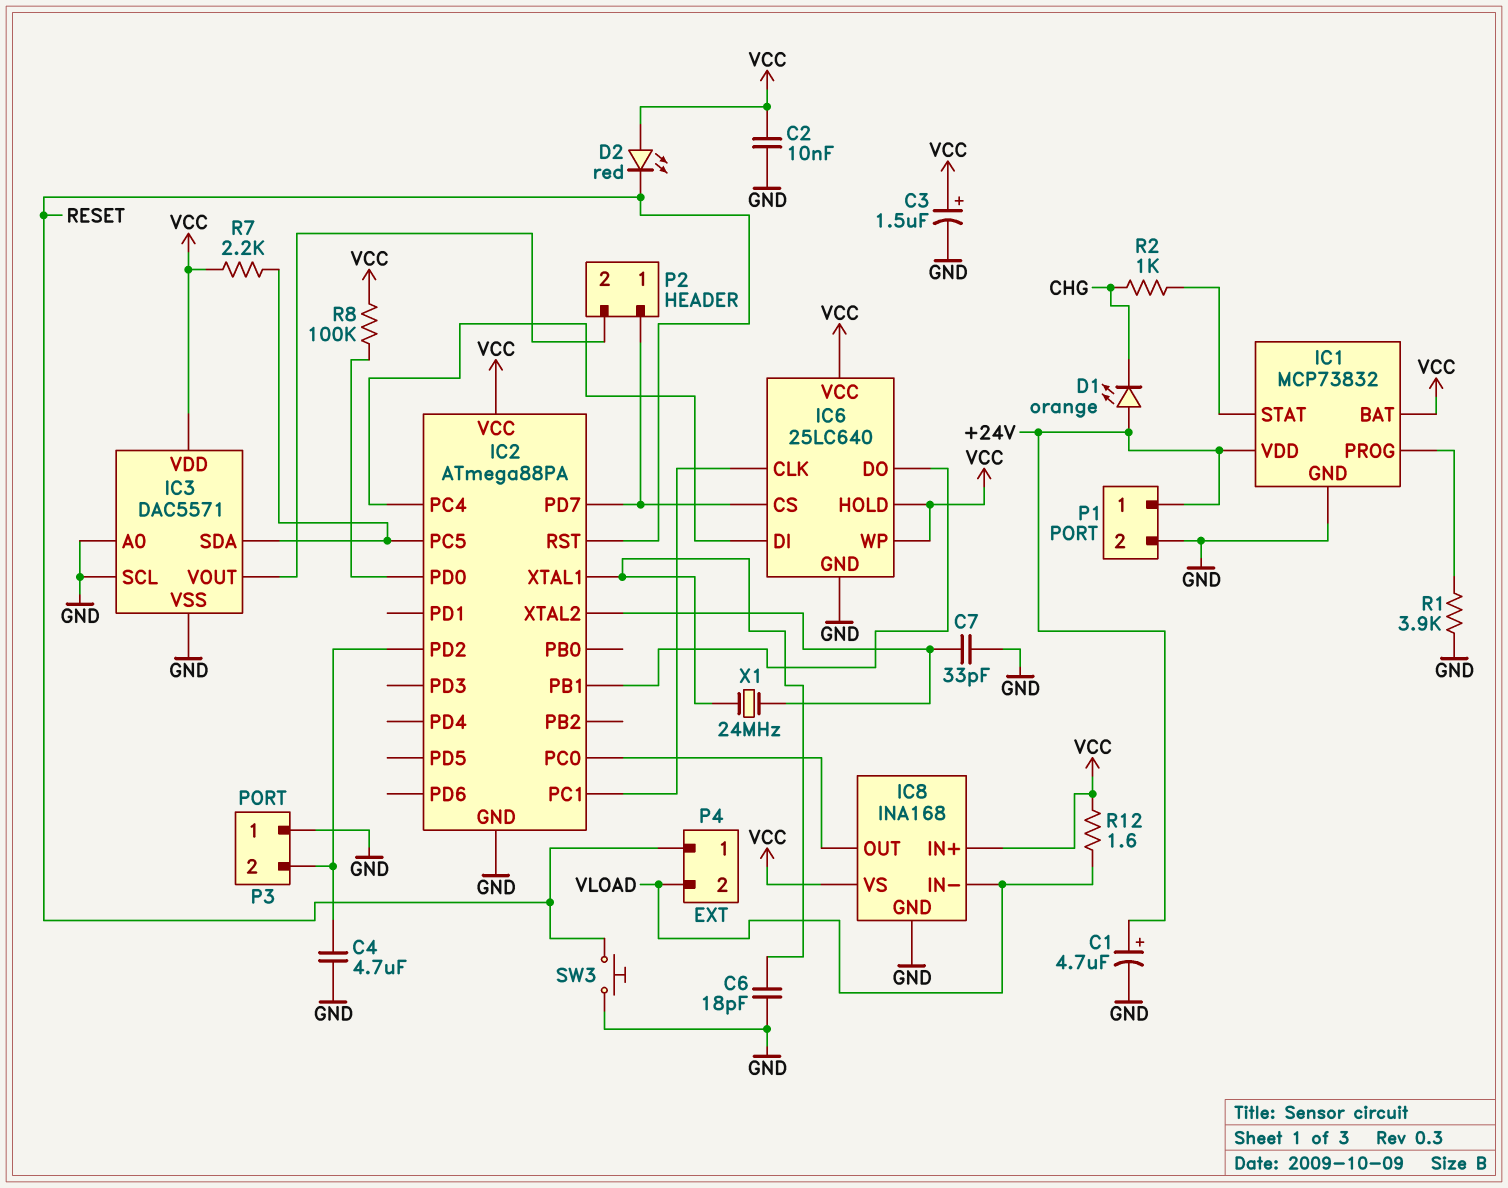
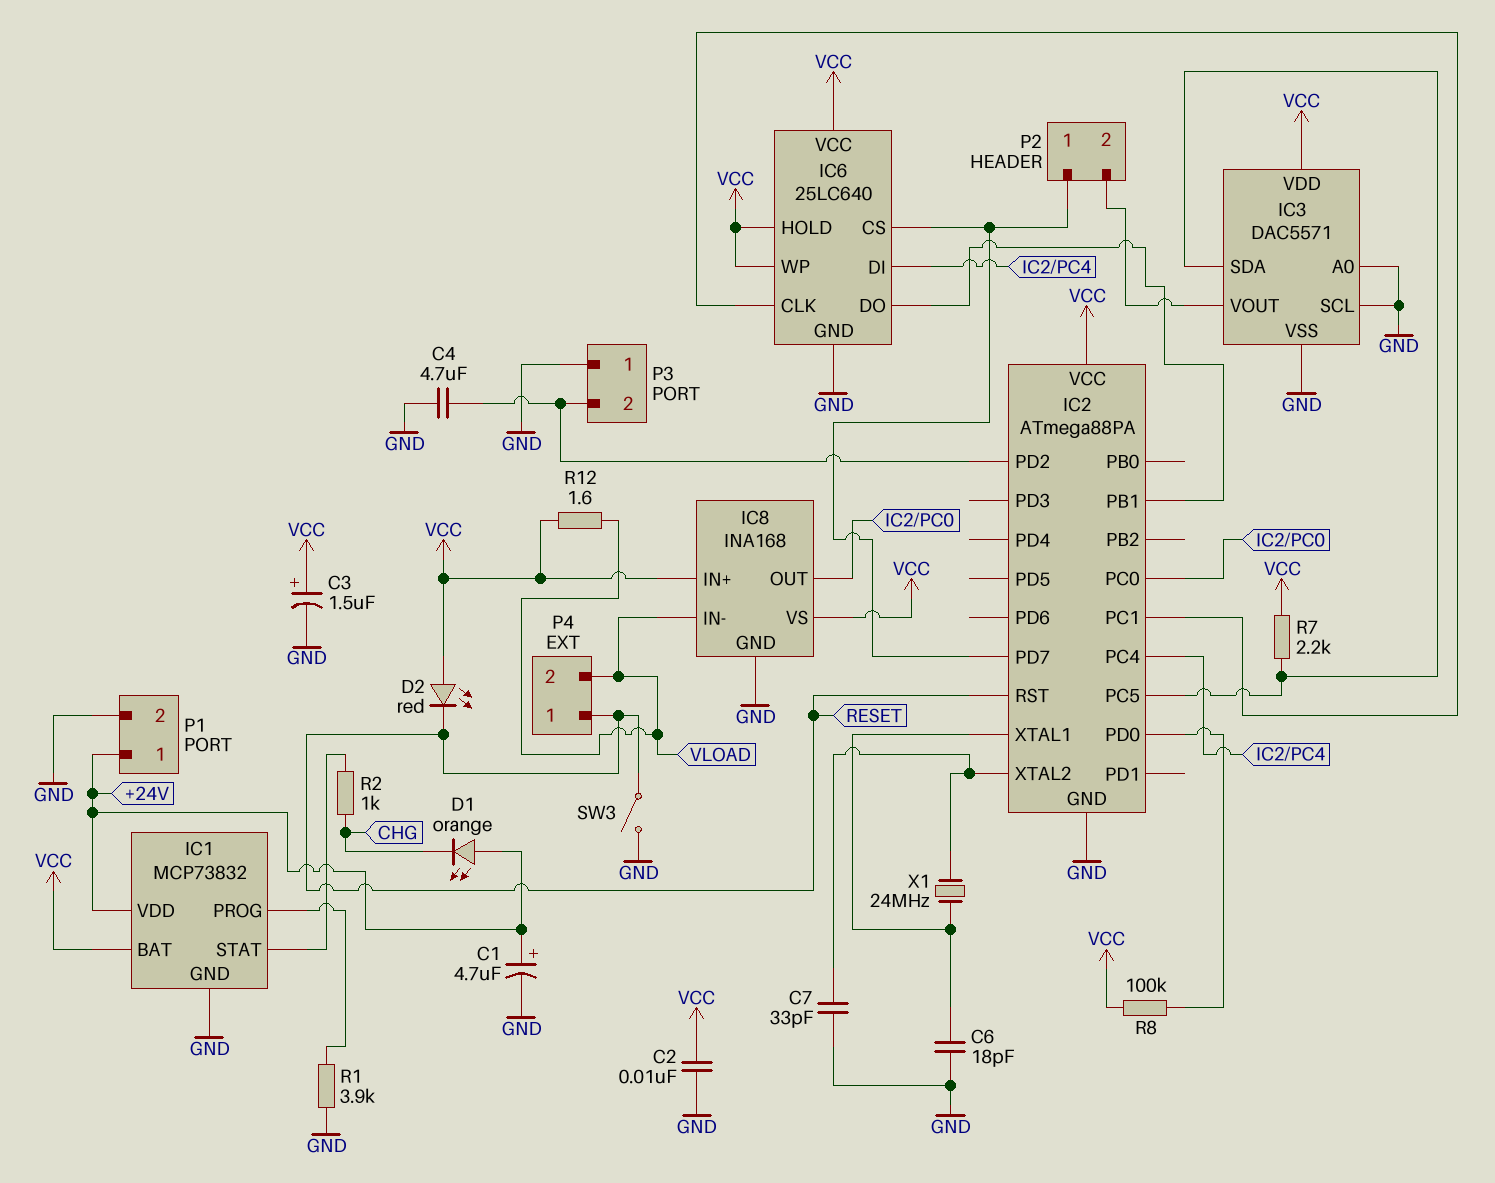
SW3: button (GND, RESET) -> switch (GND, RESET)

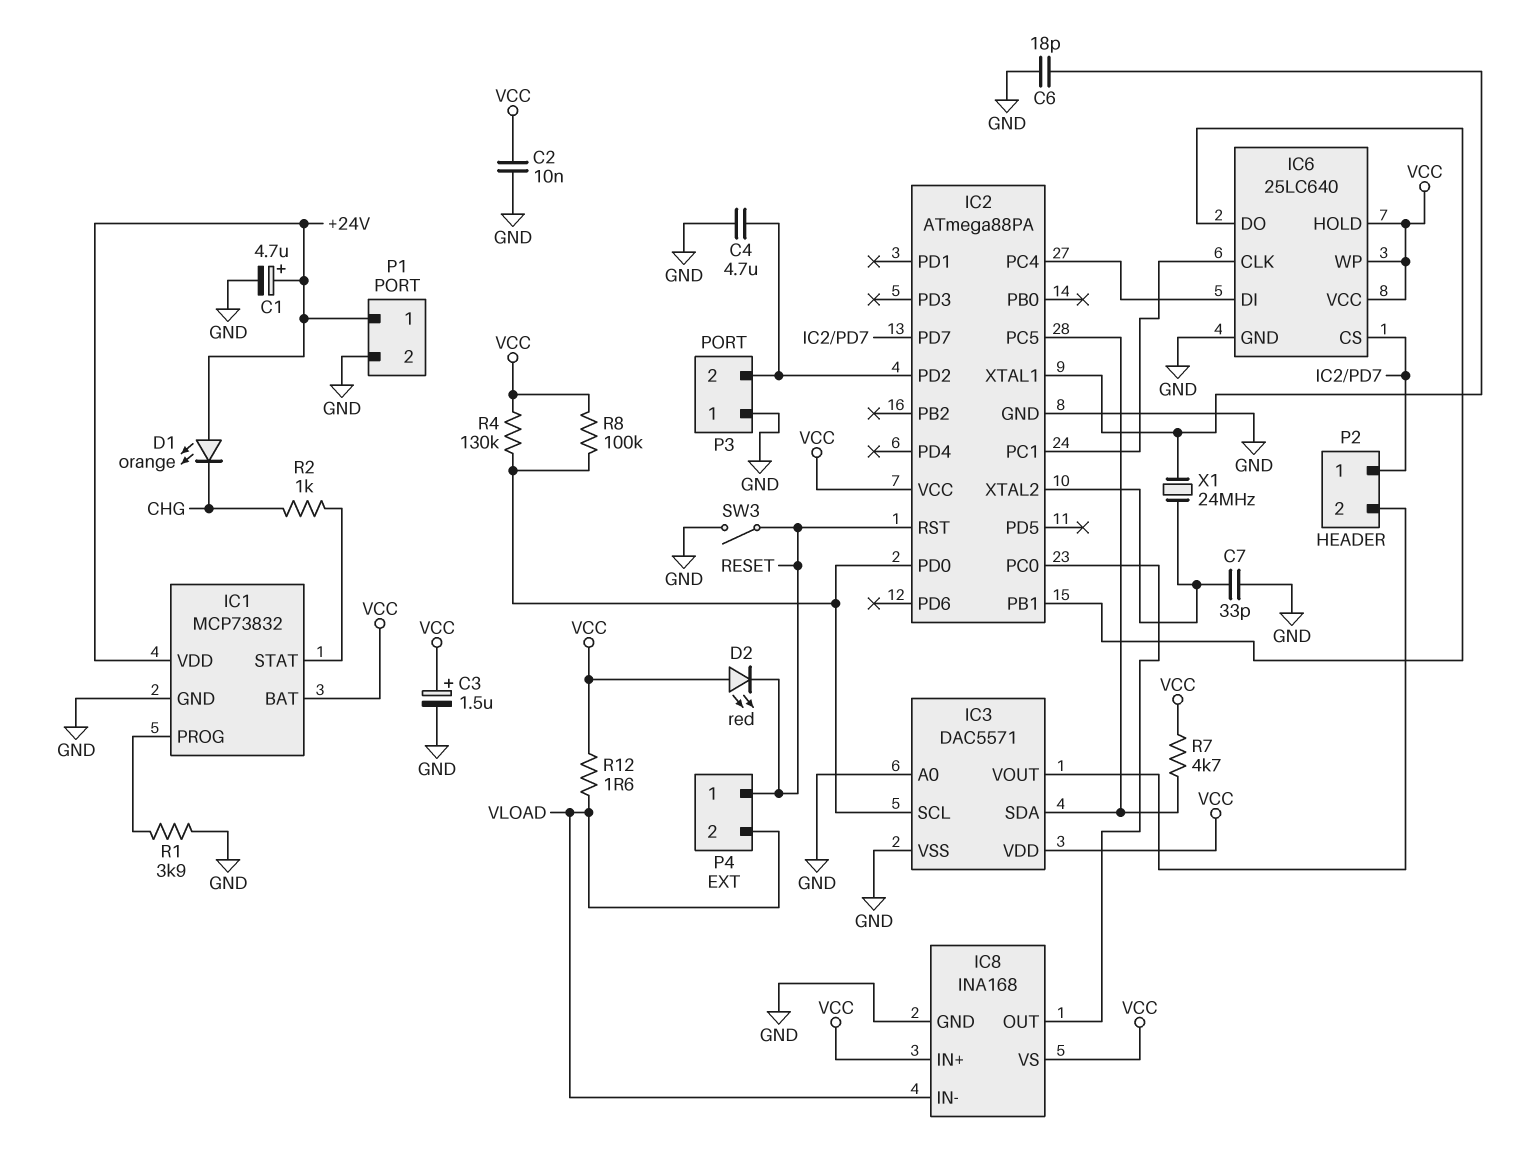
IC3 pin SCL: GND -> IC2/PD0
R4: none -> 130k (IC2/PD0, VCC)
R7: 2.2k (IC2/PC5, VCC) -> 4.7k (IC2/PC5, VCC)

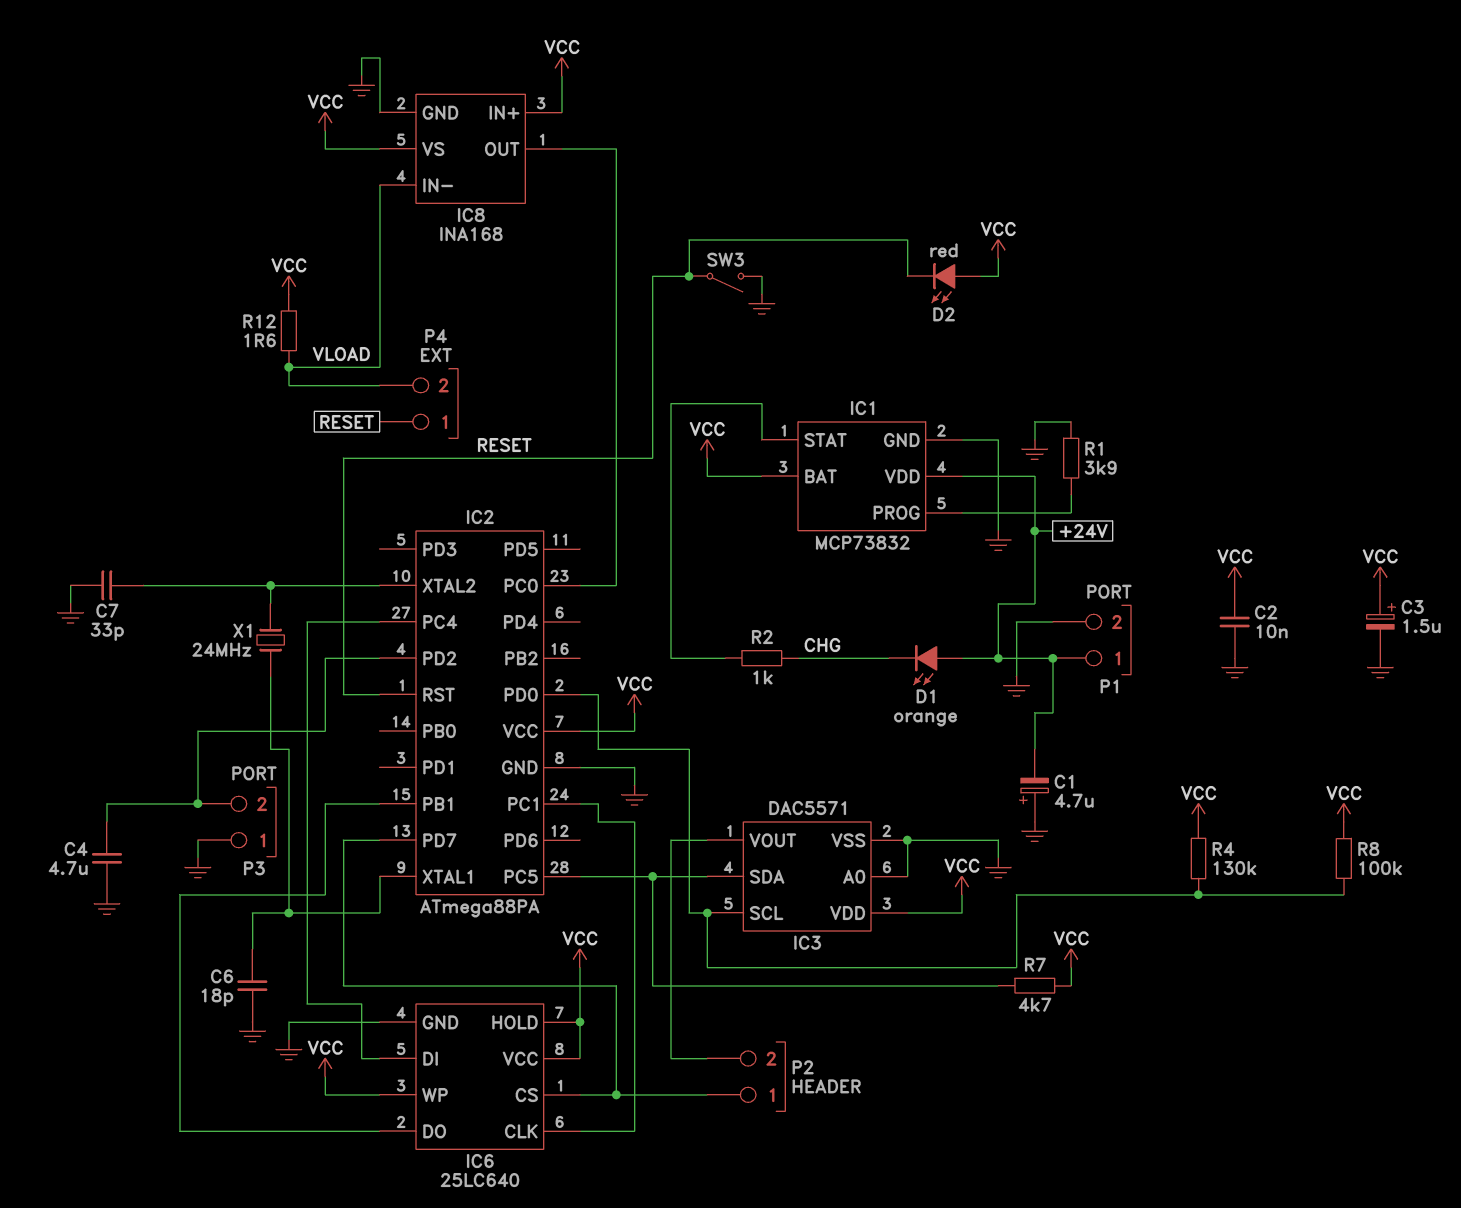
C1: 4.7uF (plus +24V, minus GND) -> 4.7uF (plus GND, minus +24V)

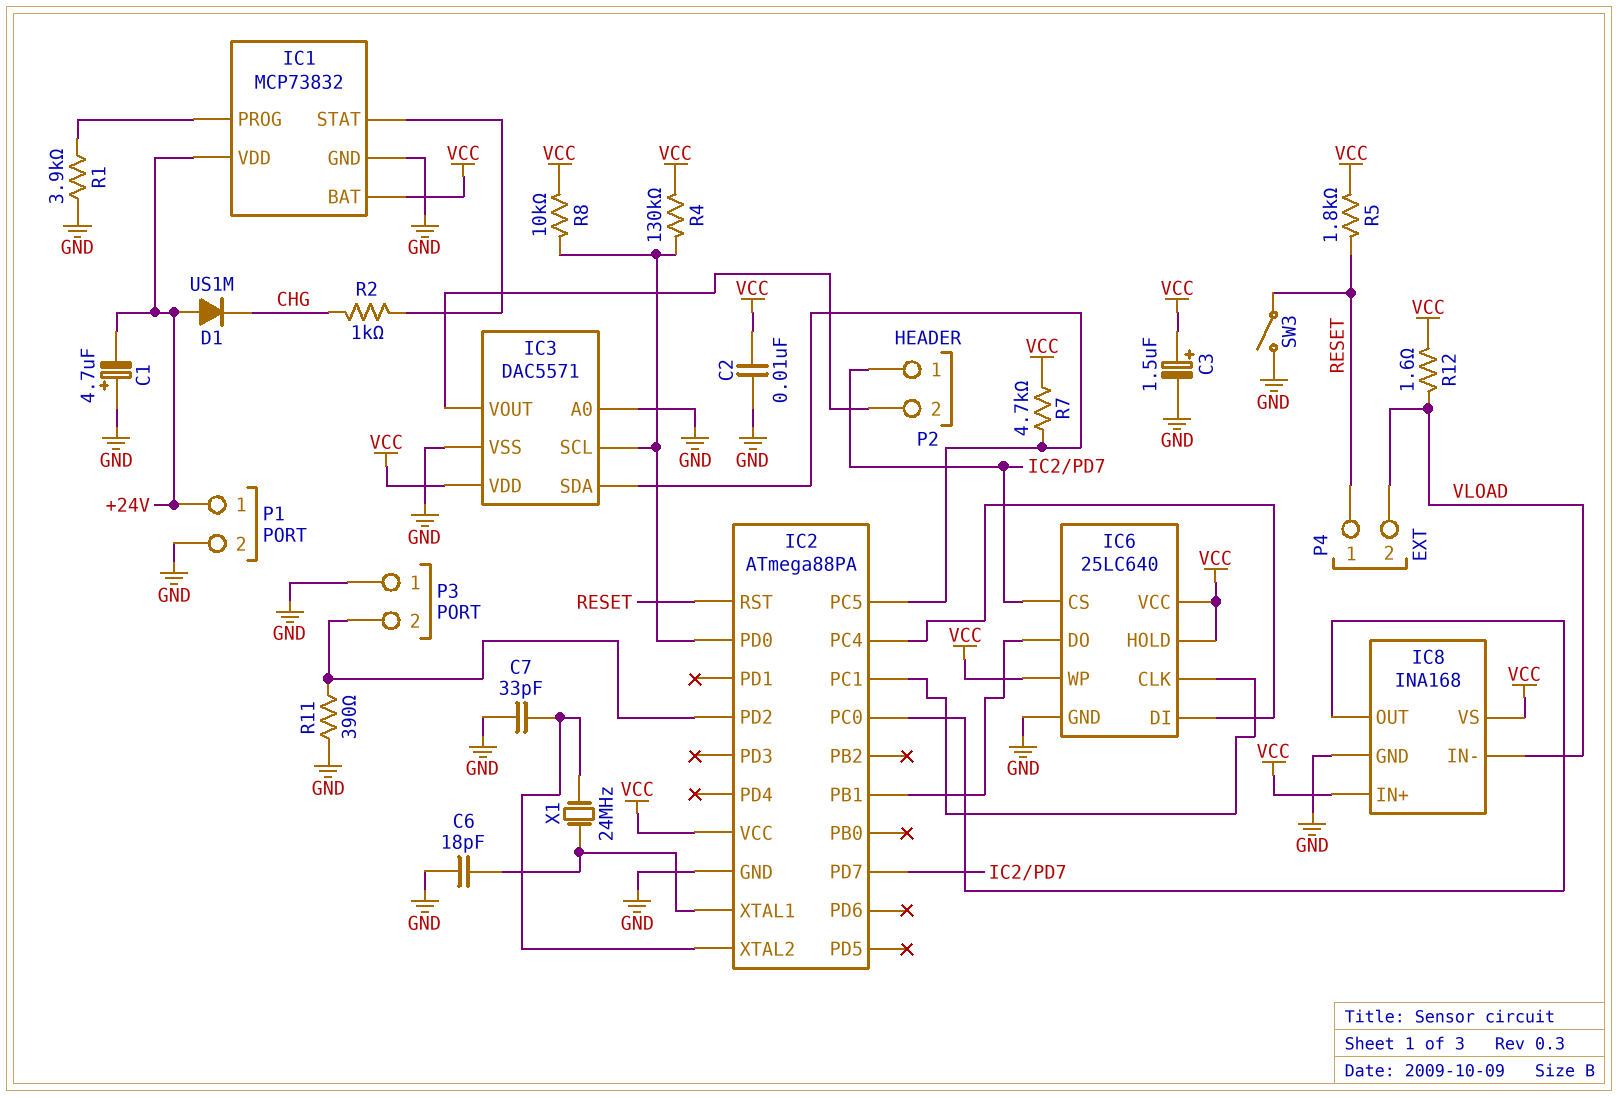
C4: 4.7uF (GND, IC2/PD2) -> none
D1: LED orange (A +24V, K CHG) -> diode US1M (A +24V, K CHG)
D2: LED red (A VCC, K RESET) -> none
R5: none -> 1.8k (RESET, VCC)
R8: 100k (IC2/PD0, VCC) -> 10k (IC2/PD0, VCC)
R11: none -> 390 (GND, IC2/PD2)

